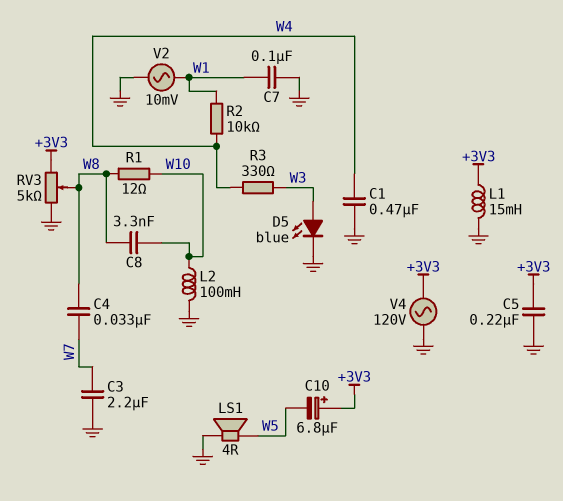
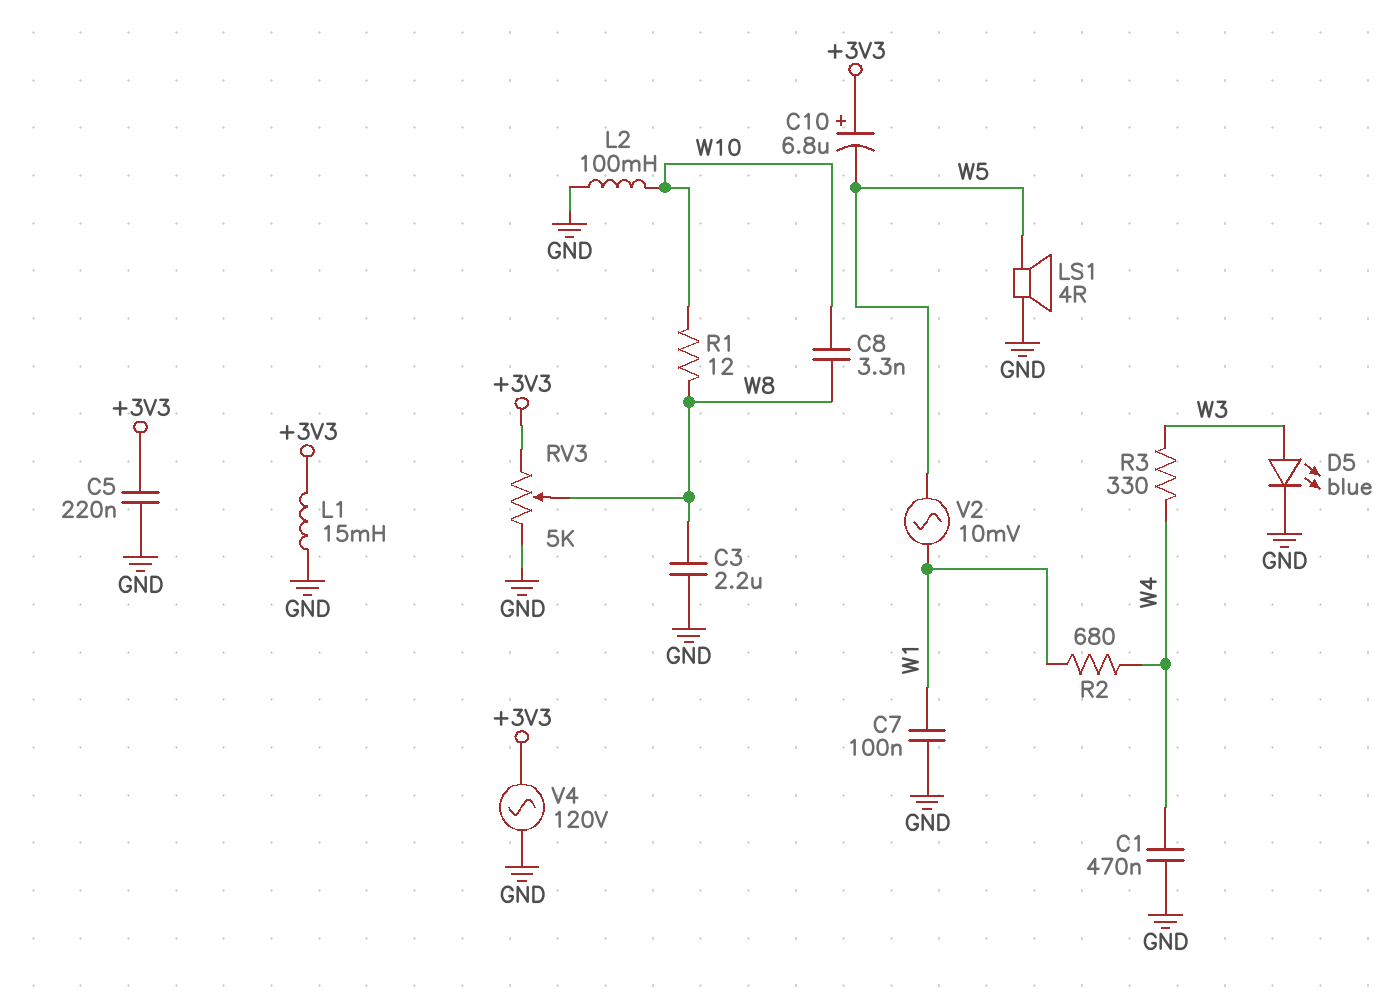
C3: 2.2uF (GND, W7) -> 2.2uF (GND, W8)
C4: 33nF (W7, W8) -> none
R2: 10k (W1, W4) -> 680 (W1, W4)
V2: AC 10mV (GND, W1) -> AC 10mV (W1, W5)

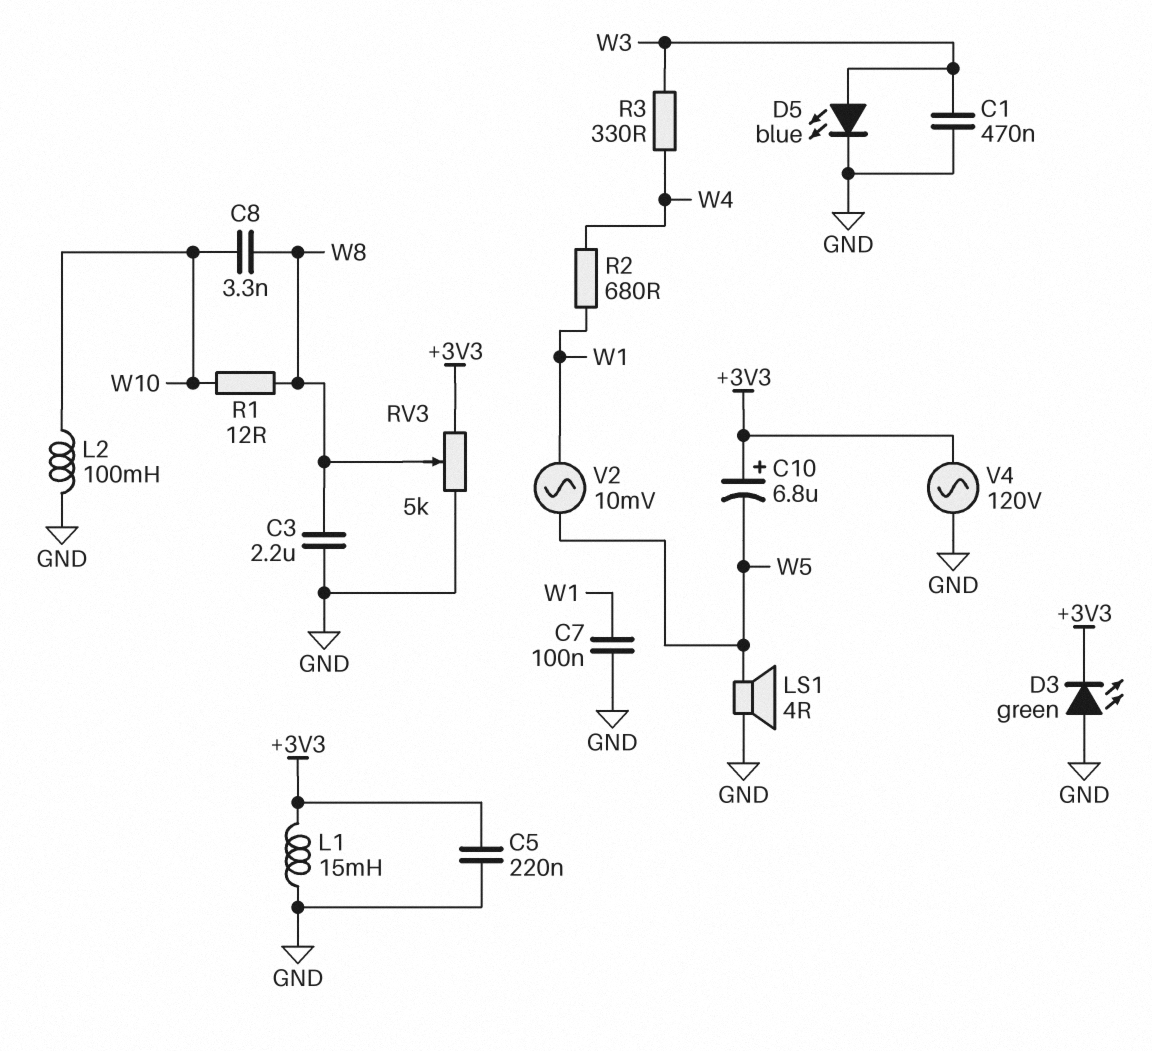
C1: 470nF (GND, W4) -> 470nF (GND, W3)
D3: none -> LED green (A GND, K +3V3)

